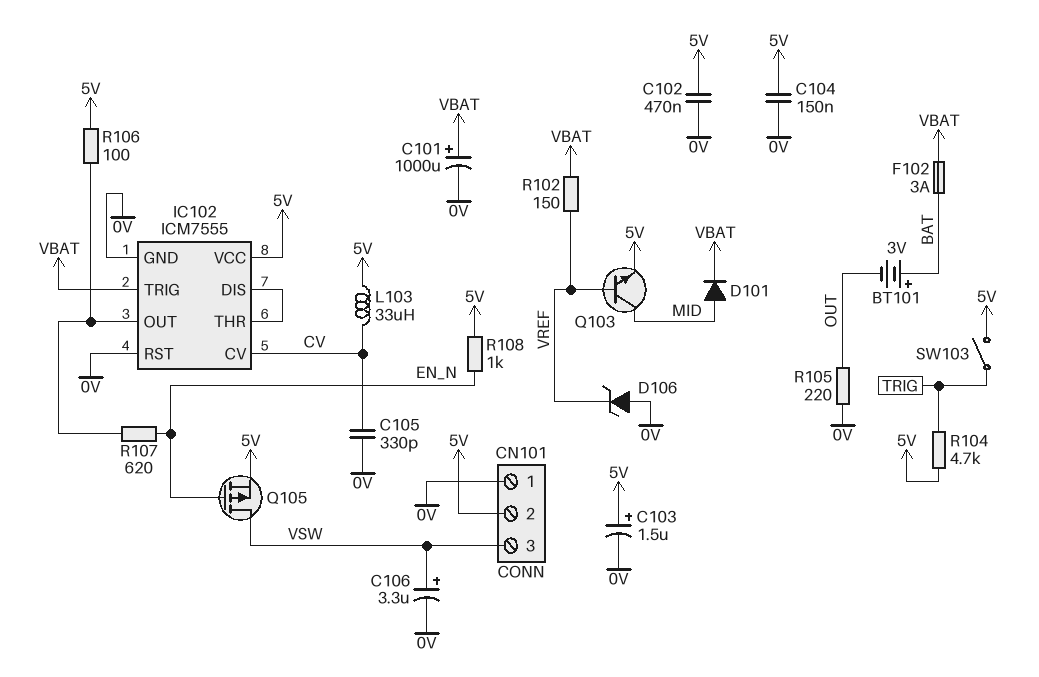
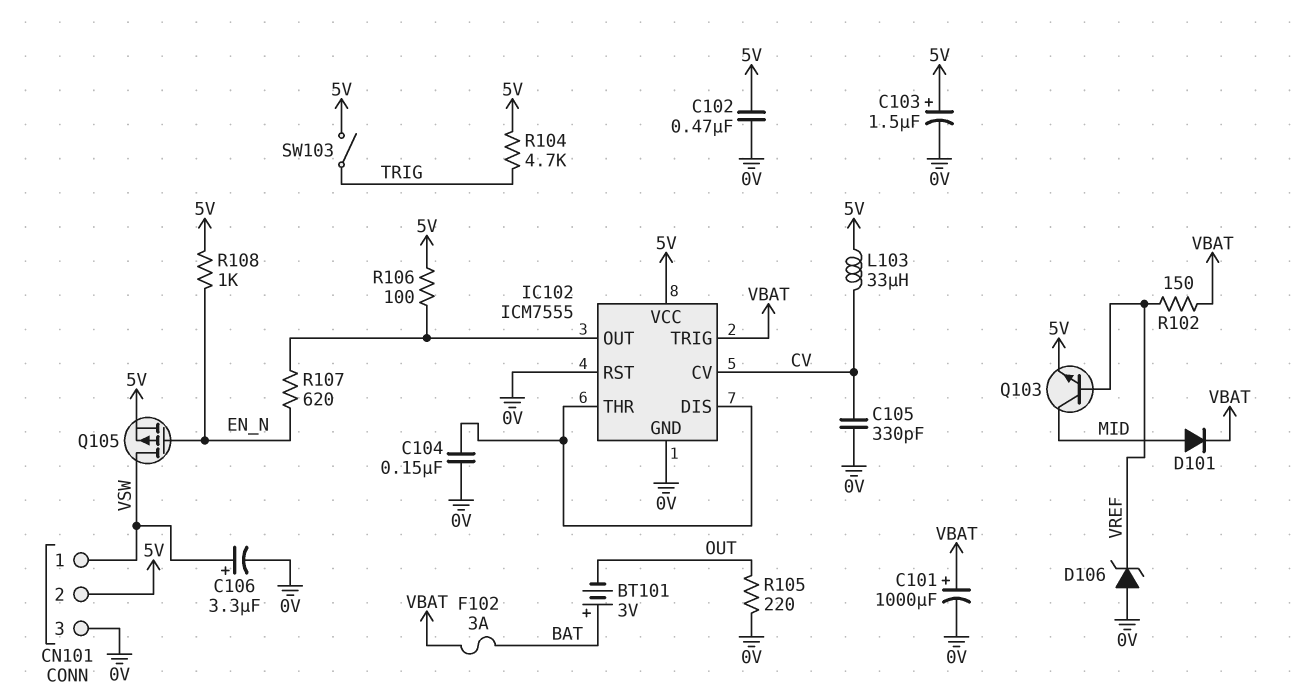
C104: 150nF (0V, 5V) -> 150nF (0V, IC102/DIS)
CN101 pin 1: 0V -> VSW
CN101 pin 3: VSW -> 0V

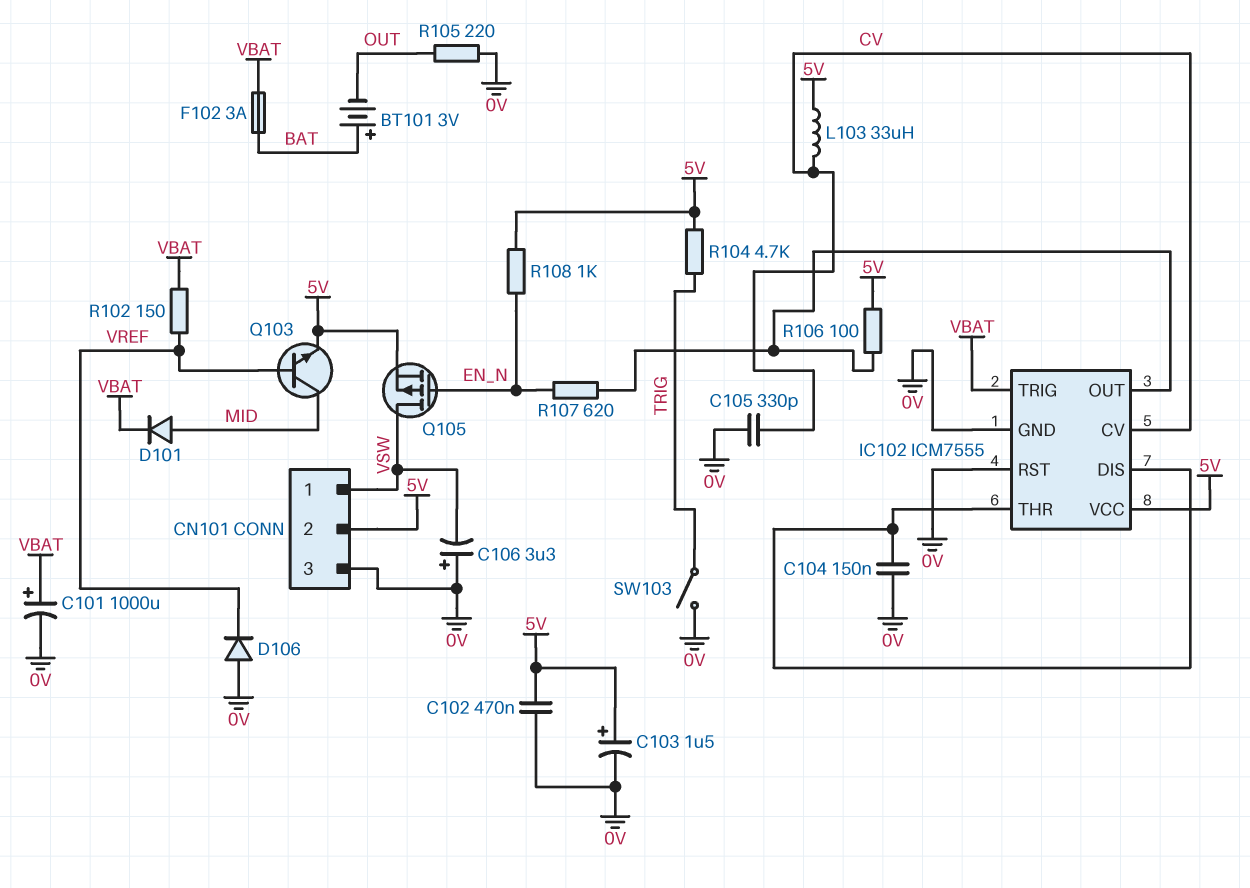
C106: 3.3uF (plus VSW, minus 0V) -> 3.3uF (plus 0V, minus VSW)
D106: zener (A 0V, K VREF) -> diode (A 0V, K VREF)
SW103: switch (5V, TRIG) -> switch (0V, TRIG)

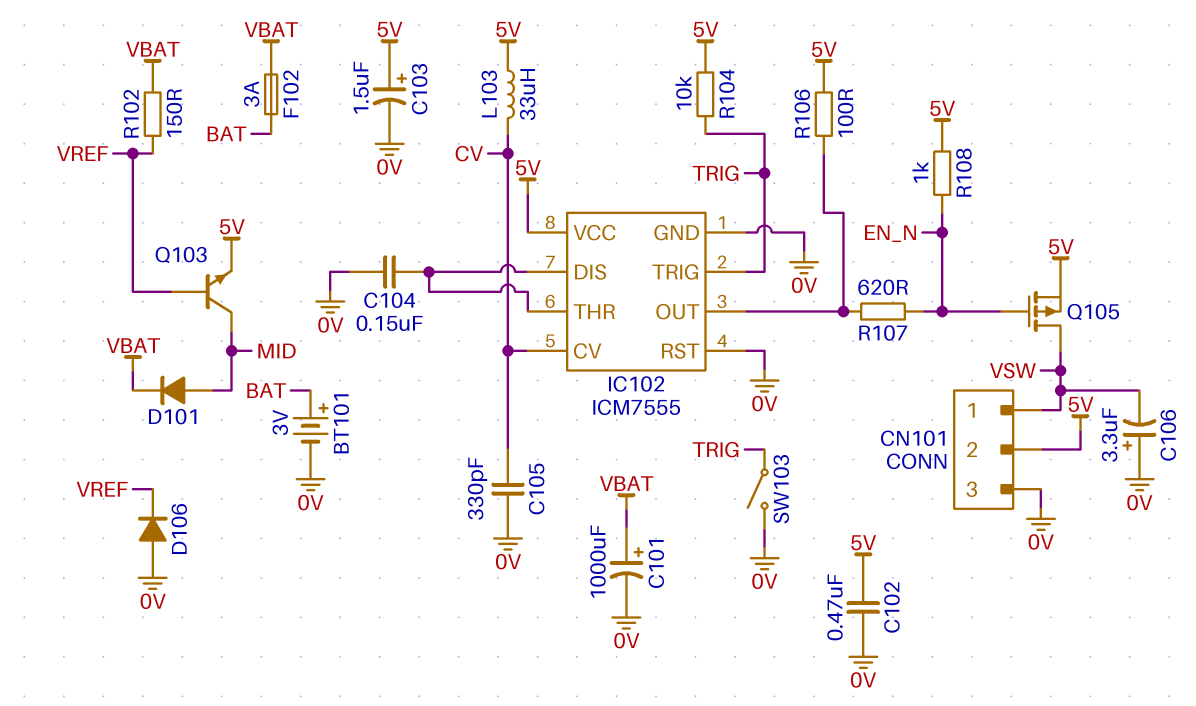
BT101: 3V (plus BAT, minus OUT) -> 3V (plus BAT, minus 0V)
IC102 pin TRIG: VBAT -> TRIG
R104: 4.7k (5V, TRIG) -> 10k (5V, TRIG)
R105: 220 (0V, OUT) -> none

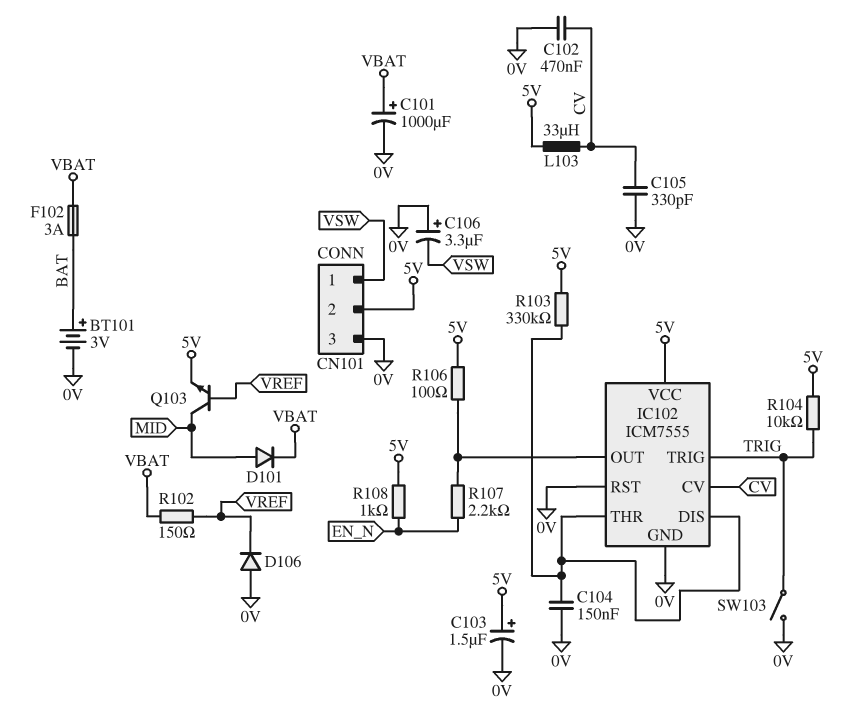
C102: 470nF (0V, 5V) -> 470nF (0V, CV)
Q105: PMOS (G EN_N, D VSW, S 5V) -> none
R103: none -> 330k (5V, IC102/DIS)
R107: 620 (EN_N, IC102/OUT) -> 2.2k (EN_N, IC102/OUT)

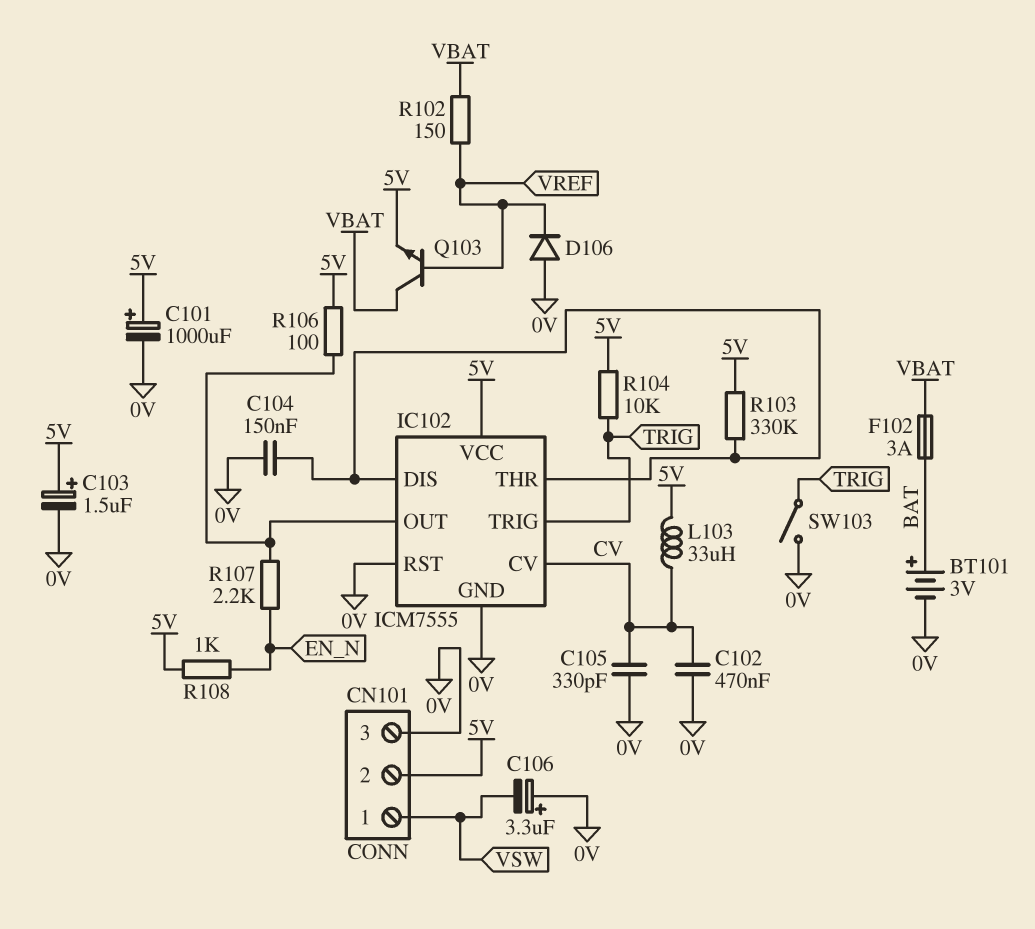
C101: 1000uF (plus VBAT, minus 0V) -> 1000uF (plus 5V, minus 0V)
D101: diode (A MID, K VBAT) -> none
Q103: NPN (B VREF, C MID, E 5V) -> NPN (B VREF, C VBAT, E 5V)

